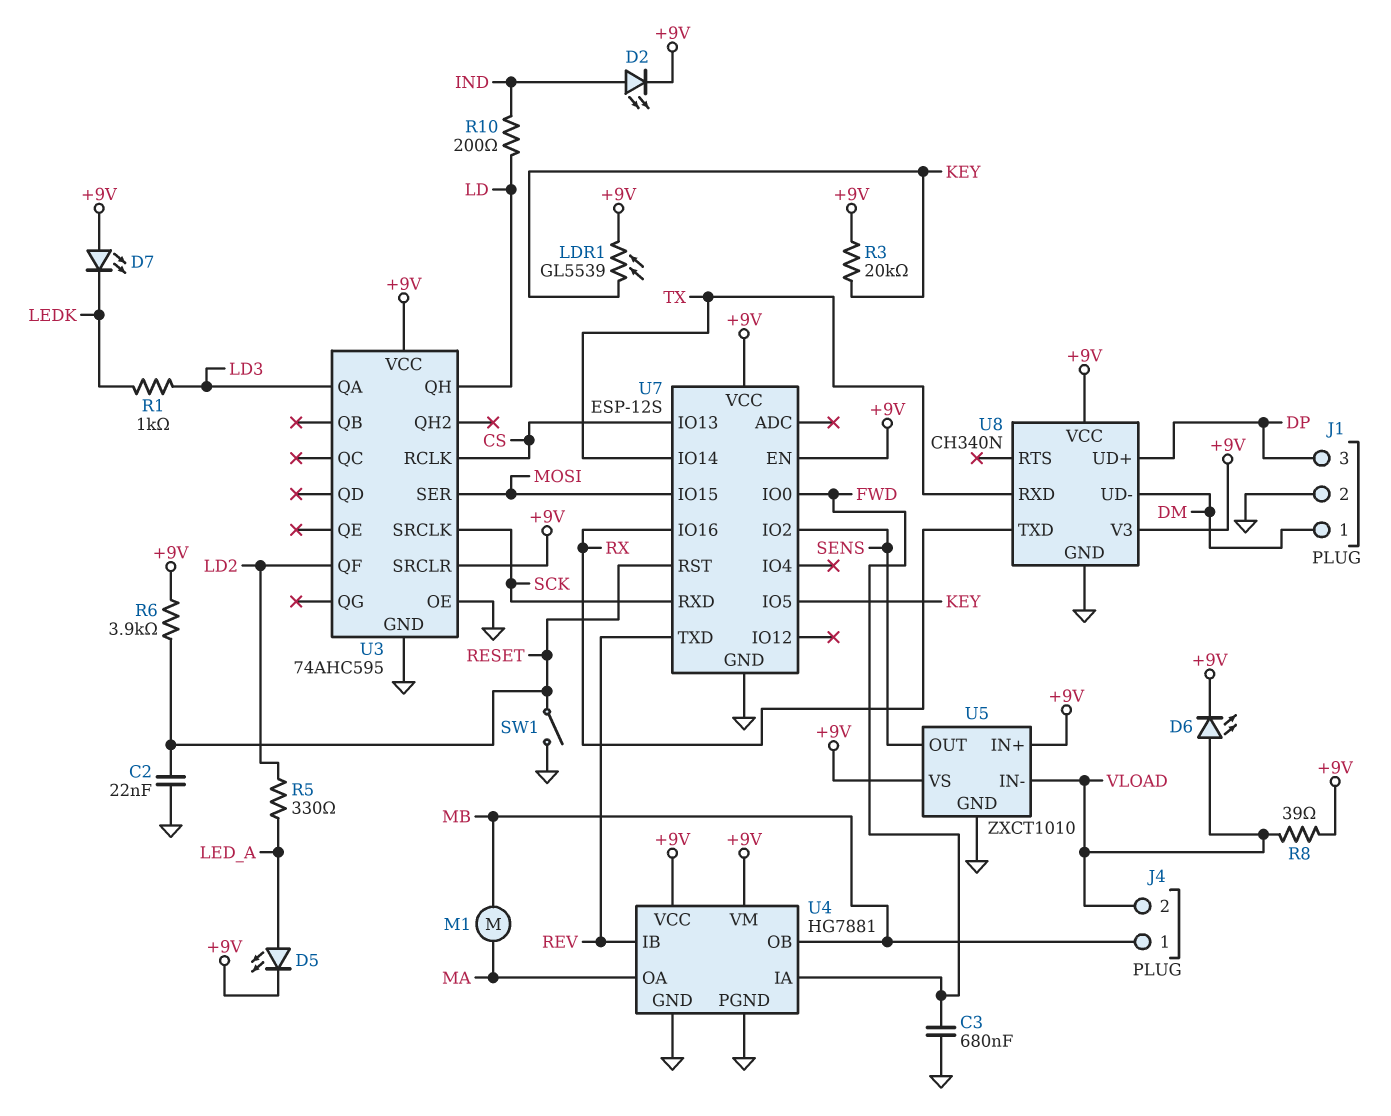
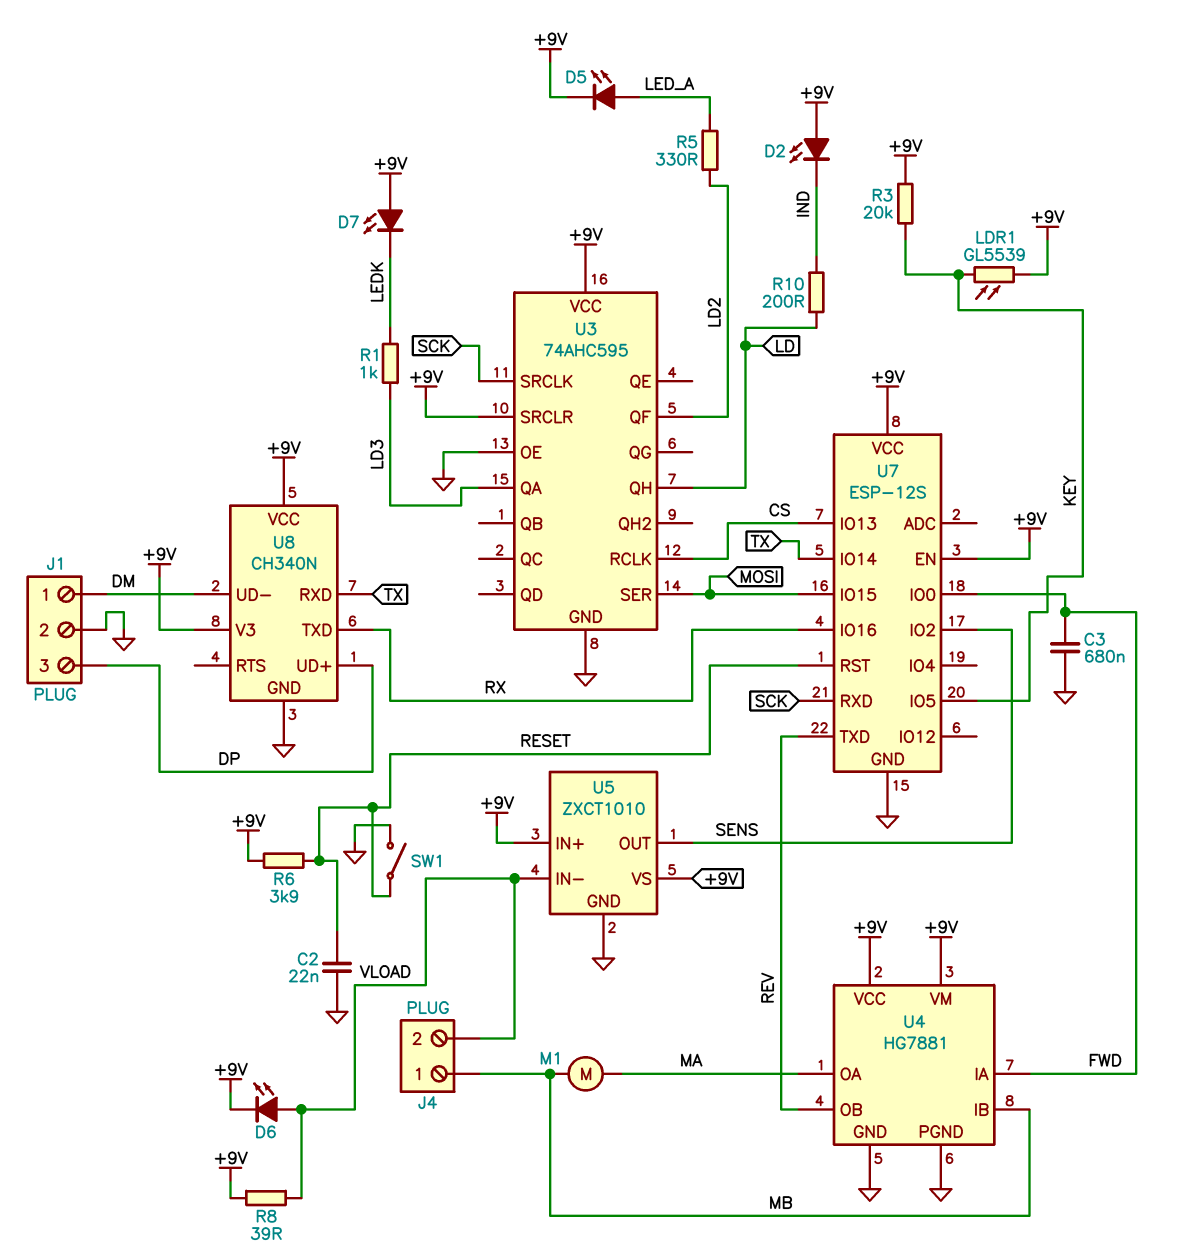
D2: LED (A IND, K +9V) -> LED (A +9V, K IND)
U4 pin IB: REV -> MB
U4 pin OB: MB -> REV

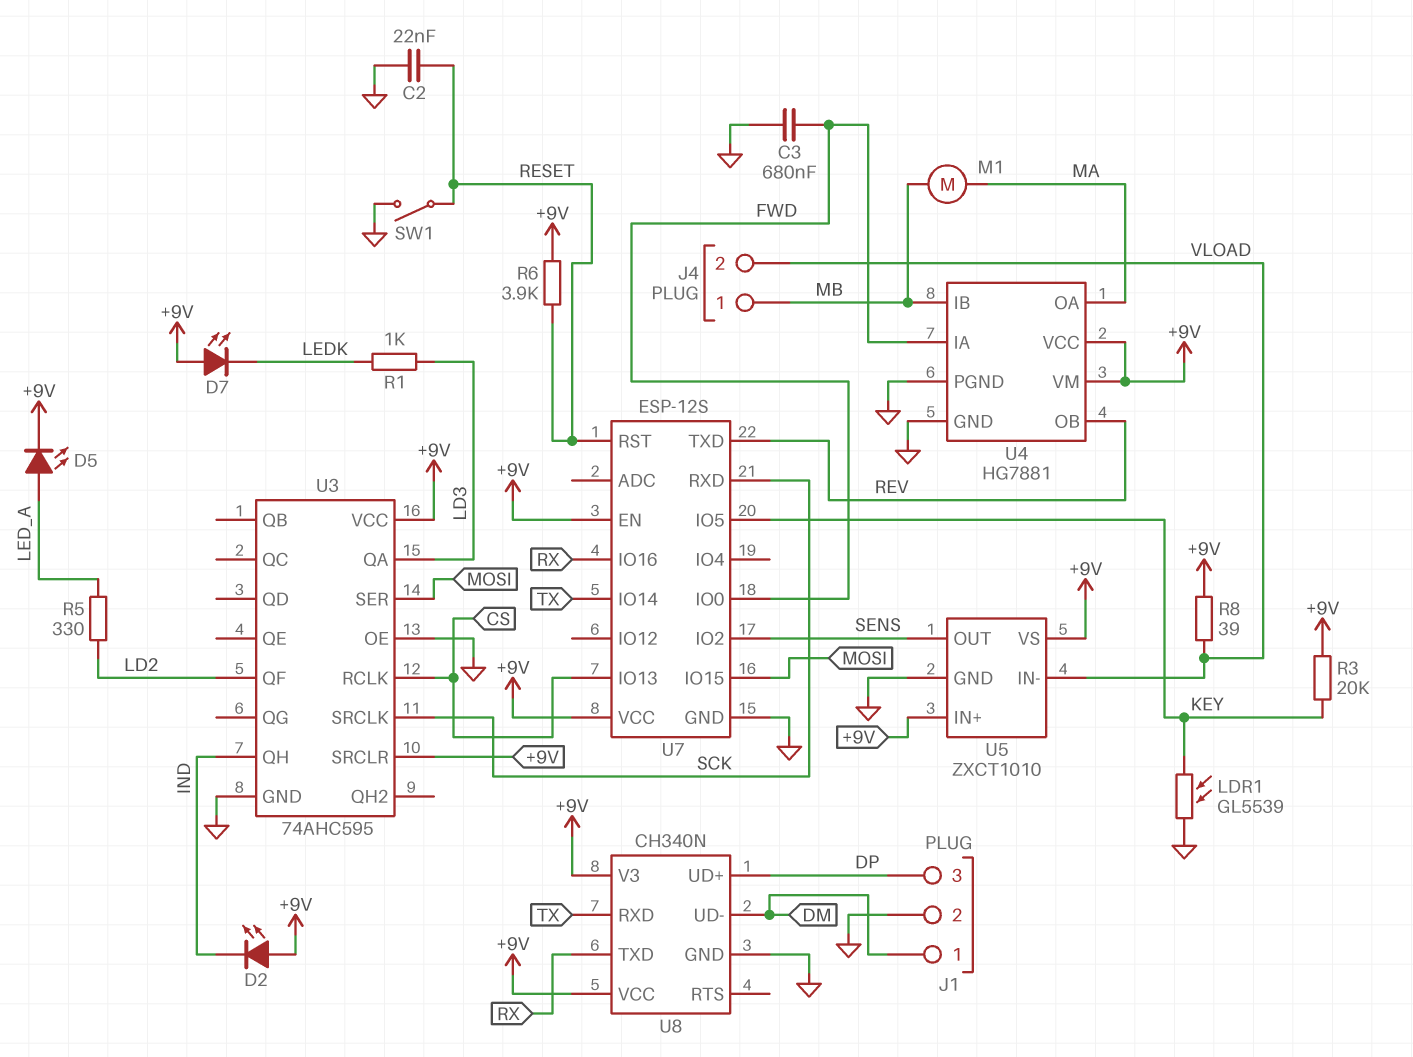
D6: LED (A VLOAD, K +9V) -> none
LDR1: GL5539 (+9V, KEY) -> GL5539 (GND, KEY)
R10: 200 (IND, LD) -> none
U3 pin QH: LD -> IND

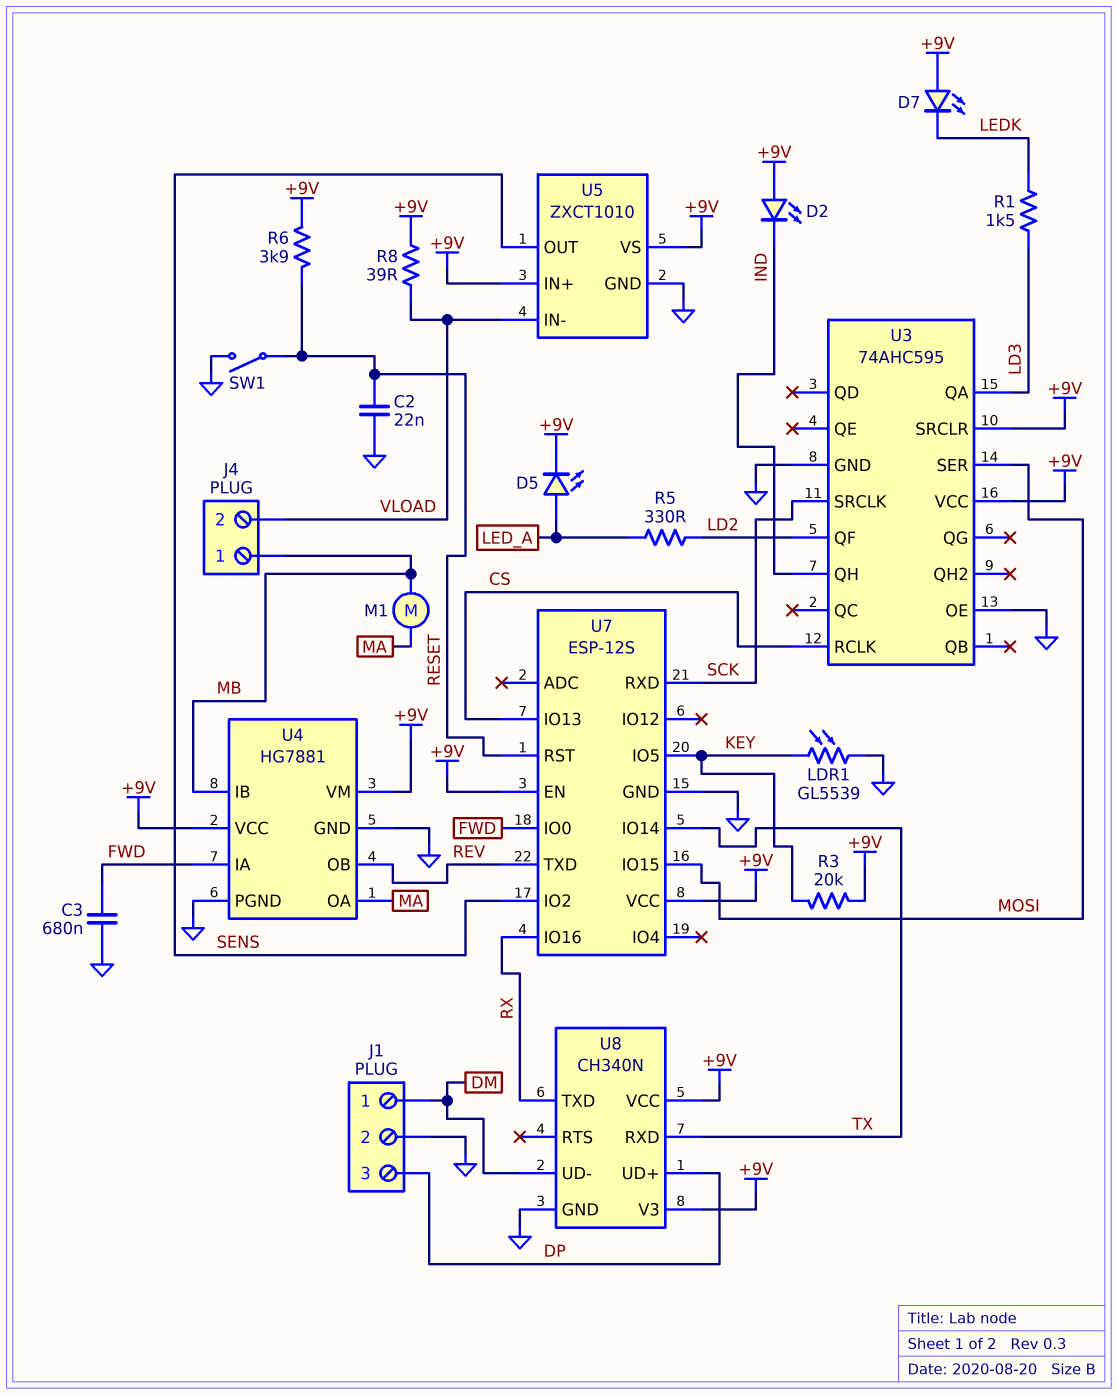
R1: 1k (LD3, LEDK) -> 1.5k (LD3, LEDK)

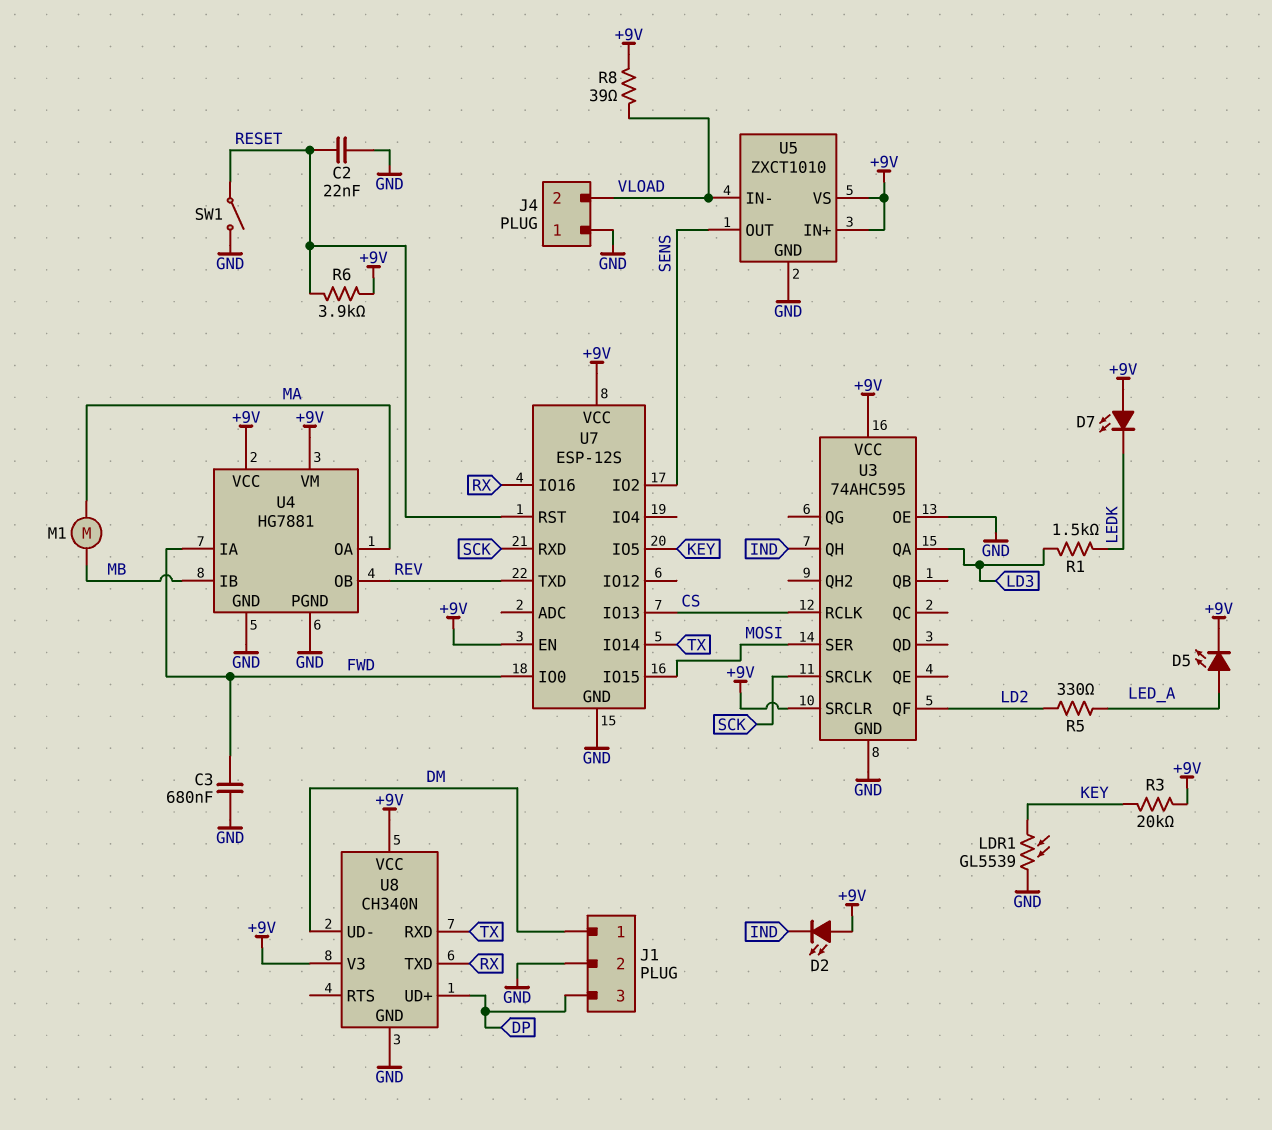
J4 pin 1: MB -> GND

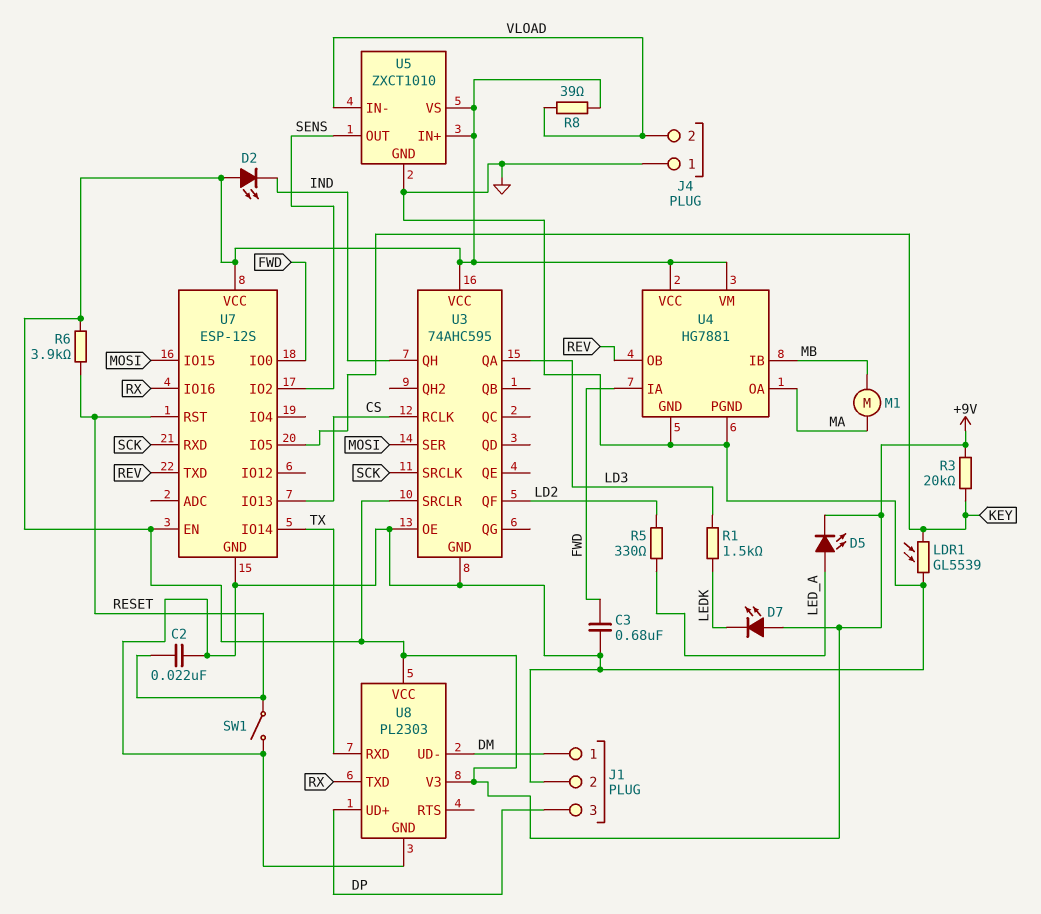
U8: CH340N -> PL2303

